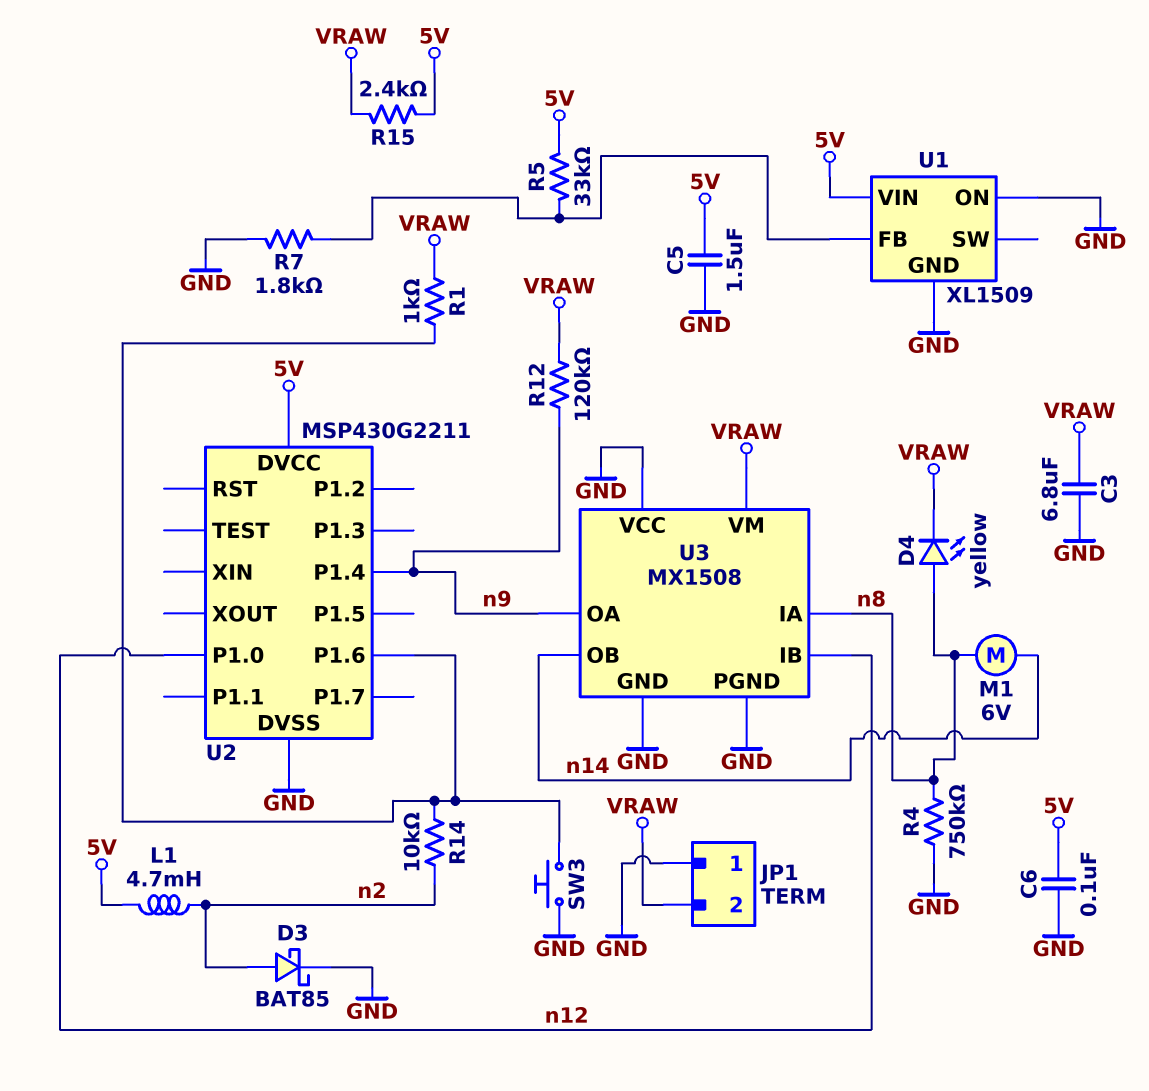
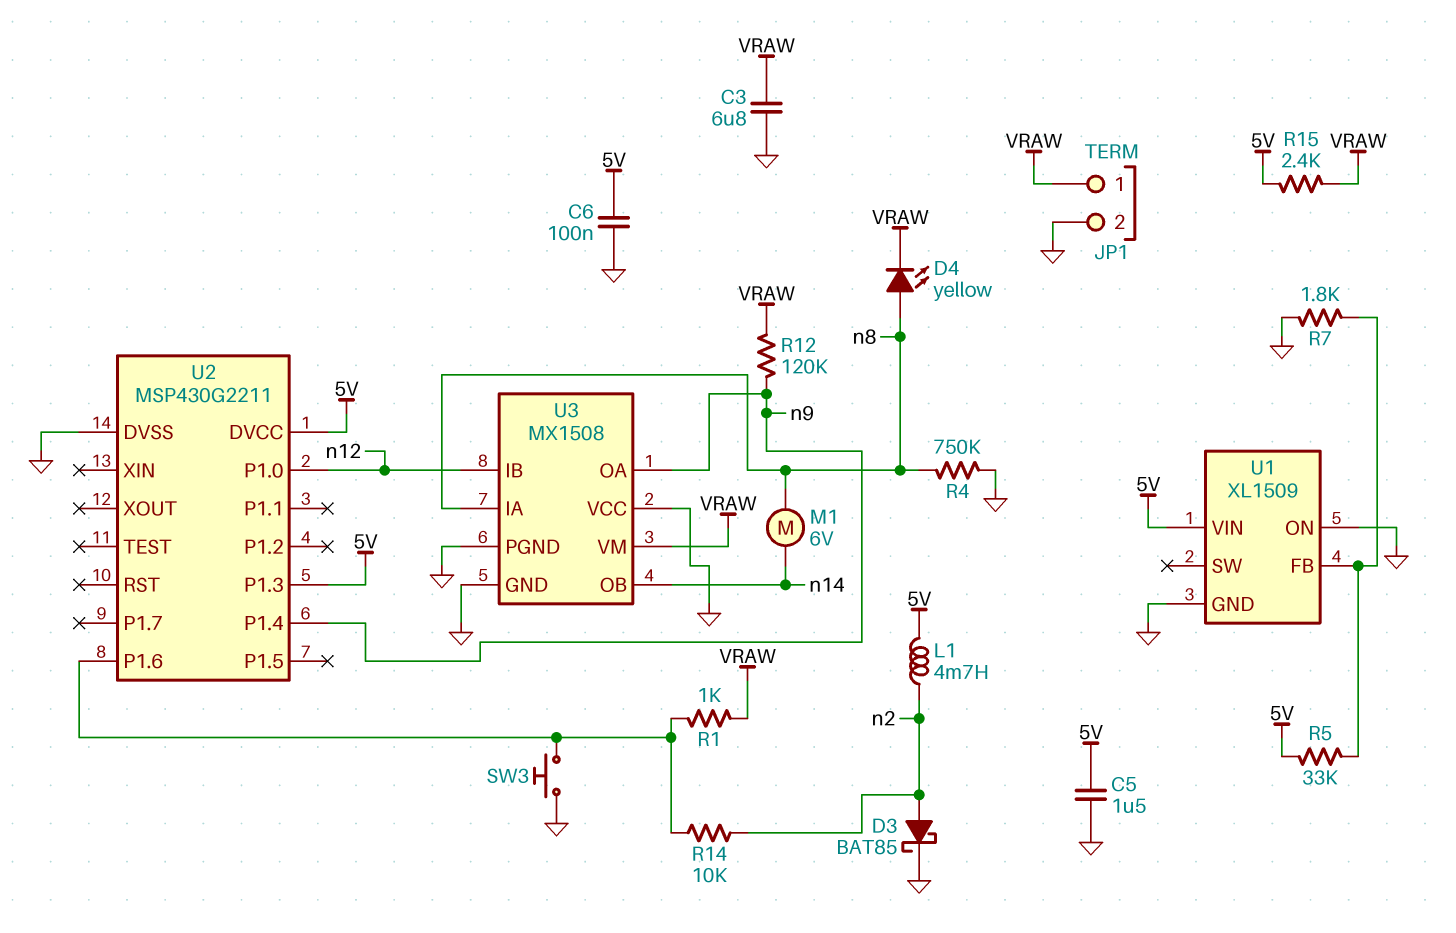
JP1 pin 1: GND -> VRAW
JP1 pin 2: VRAW -> GND
U2 pin P1.3: none -> 5V

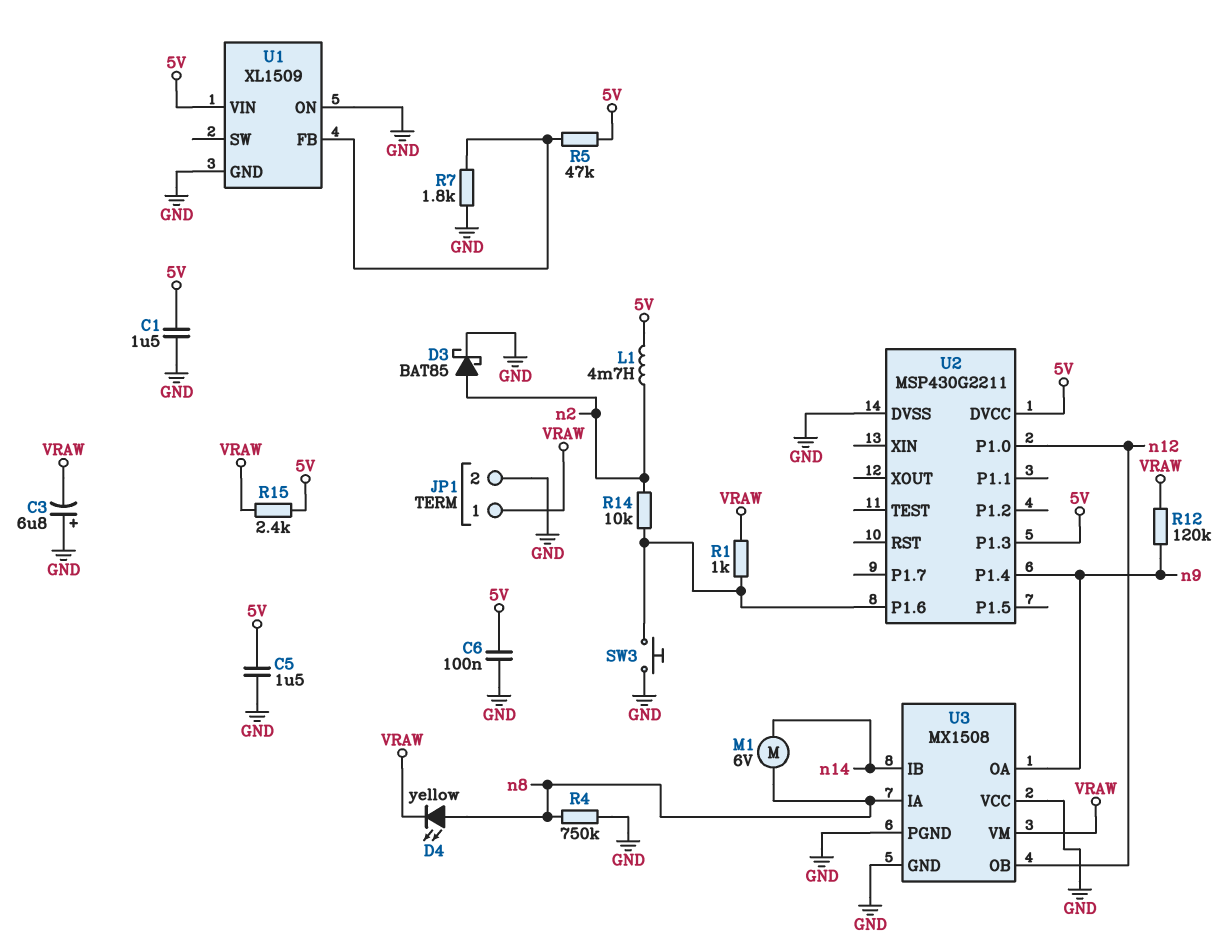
C1: none -> 1.5uF (5V, GND)
C3: 6.8uF (GND, VRAW) -> 6.8uF (plus GND, minus VRAW)
R5: 33k (5V, U1/FB) -> 47k (5V, U1/FB)
U3 pin IB: n12 -> n14
U3 pin OB: n14 -> n12

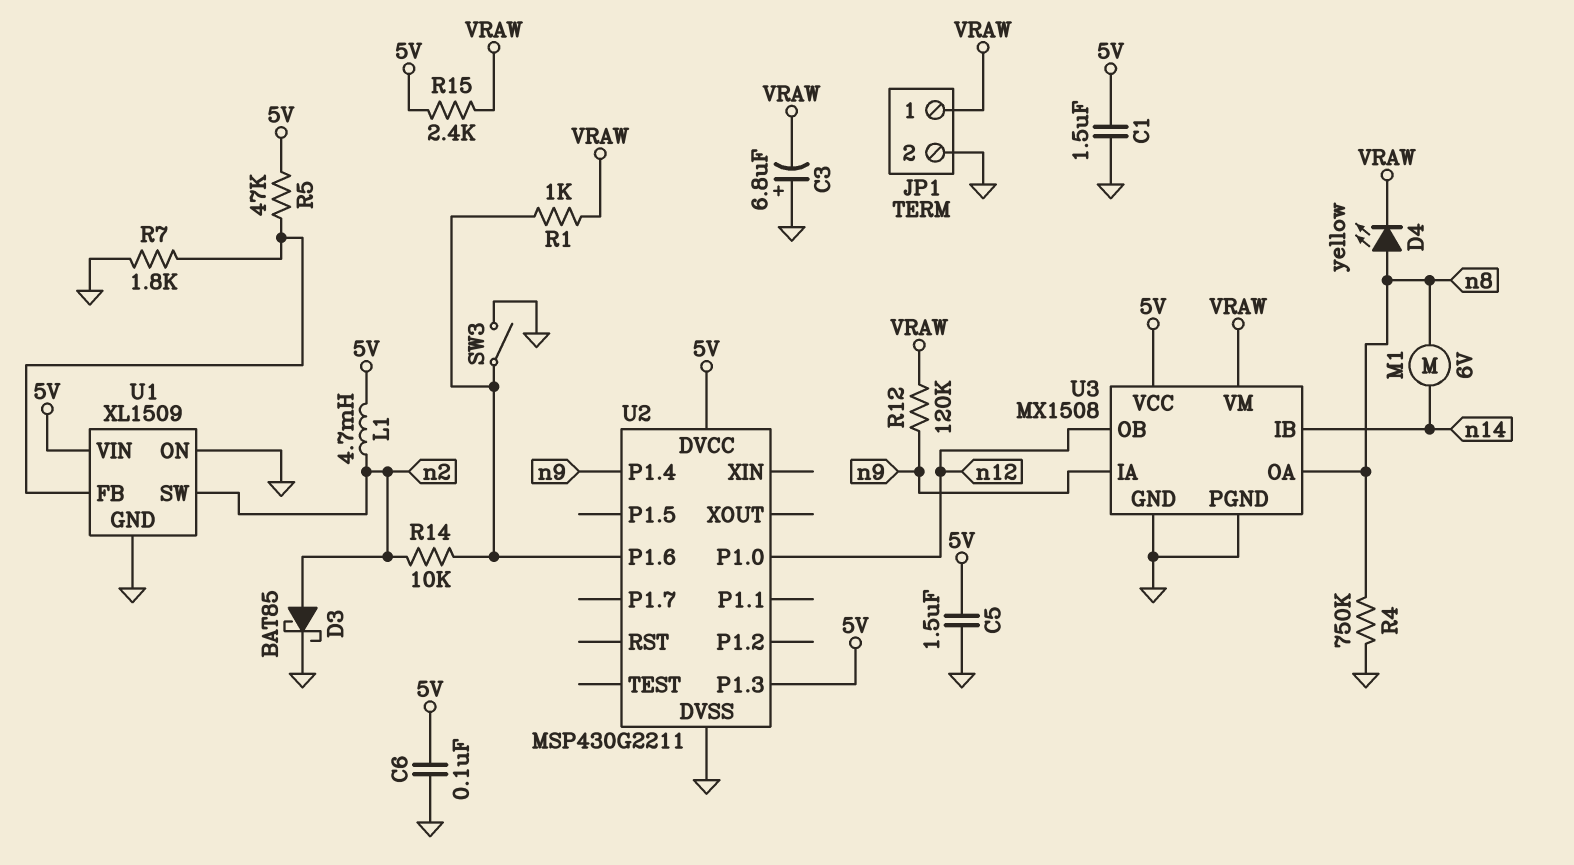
SW3: button (GND, U2/P1.6) -> switch (GND, U2/P1.6)
U1 pin SW: none -> n2
U3 pin IA: n8 -> n9
U3 pin OA: n9 -> n8
U3 pin VCC: GND -> 5V

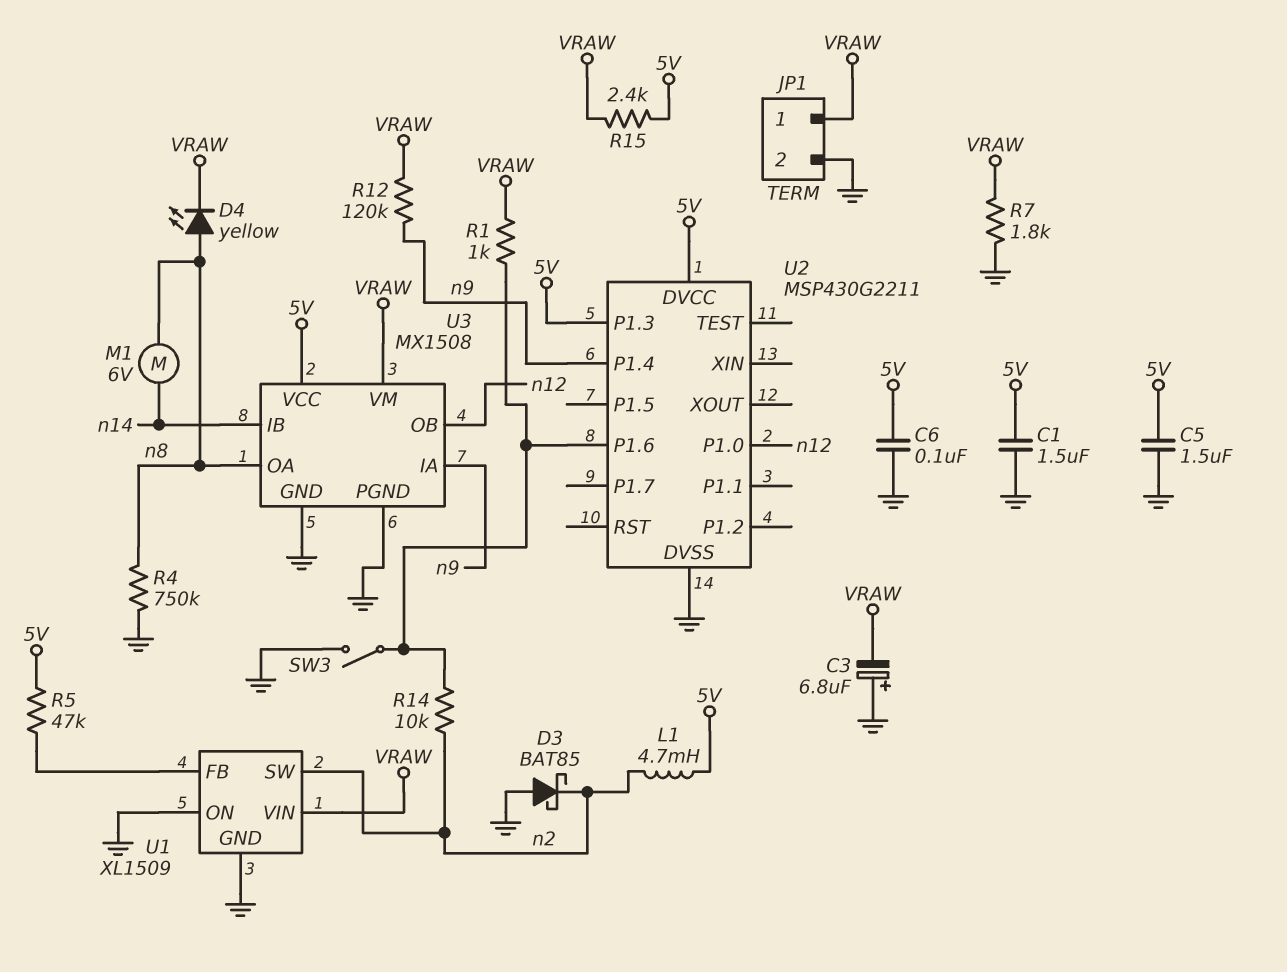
D3: schottky BAT85 (A n2, K GND) -> schottky BAT85 (A GND, K n2)
R7: 1.8k (GND, U1/FB) -> 1.8k (GND, VRAW)
U1 pin VIN: 5V -> VRAW

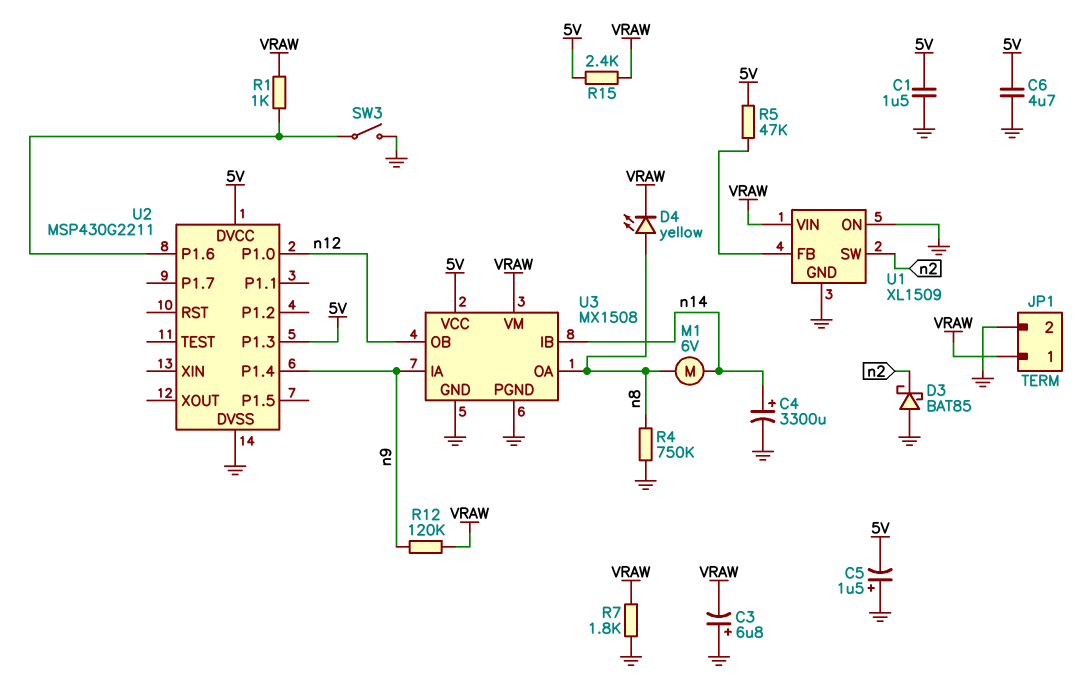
C4: none -> 3300uF (plus n14, minus GND)
C5: 1.5uF (5V, GND) -> 1.5uF (plus GND, minus 5V)
C6: 100nF (5V, GND) -> 4.7uF (5V, GND)
L1: 4.7mH (5V, n2) -> none
R14: 10k (U2/P1.6, n2) -> none

